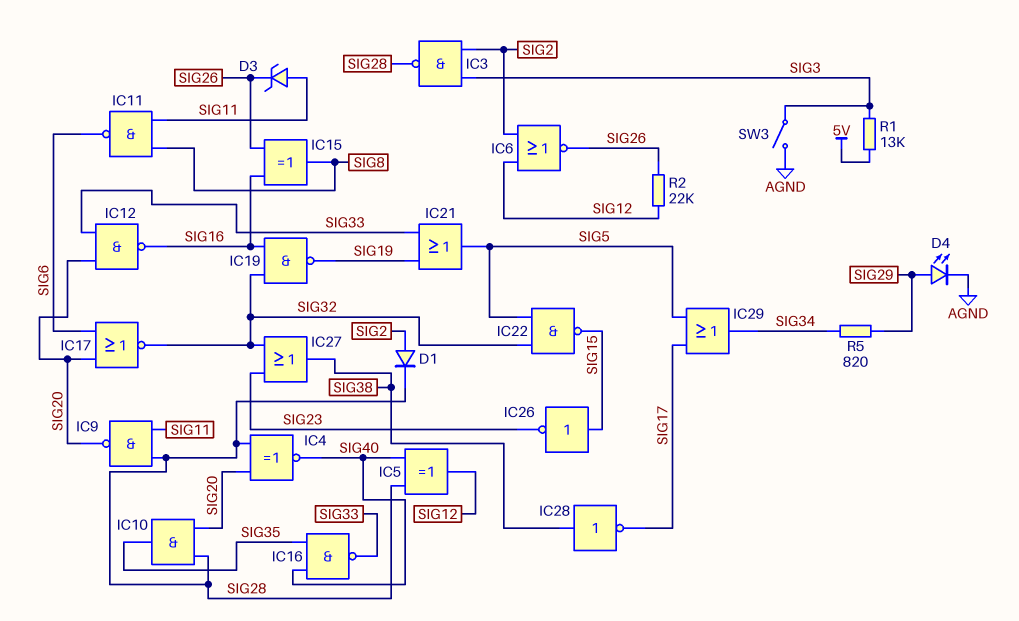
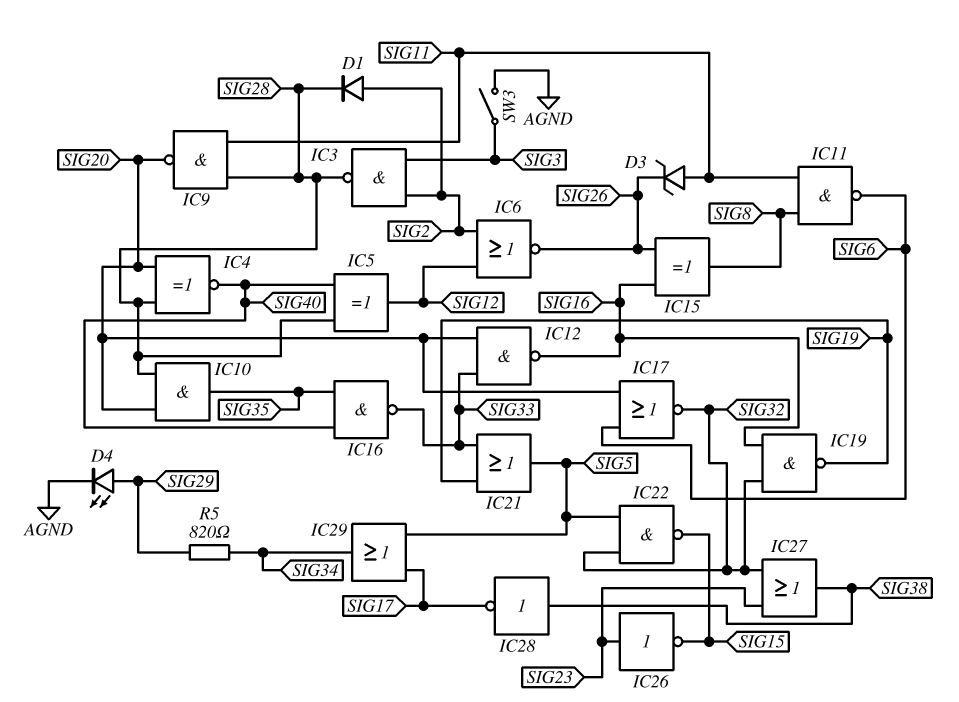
IC26: NOT (in SIG15, out SIG23) -> NOT (in SIG23, out SIG15)
R1: 13k (5V, SIG3) -> none
R2: 22k (SIG12, SIG26) -> none

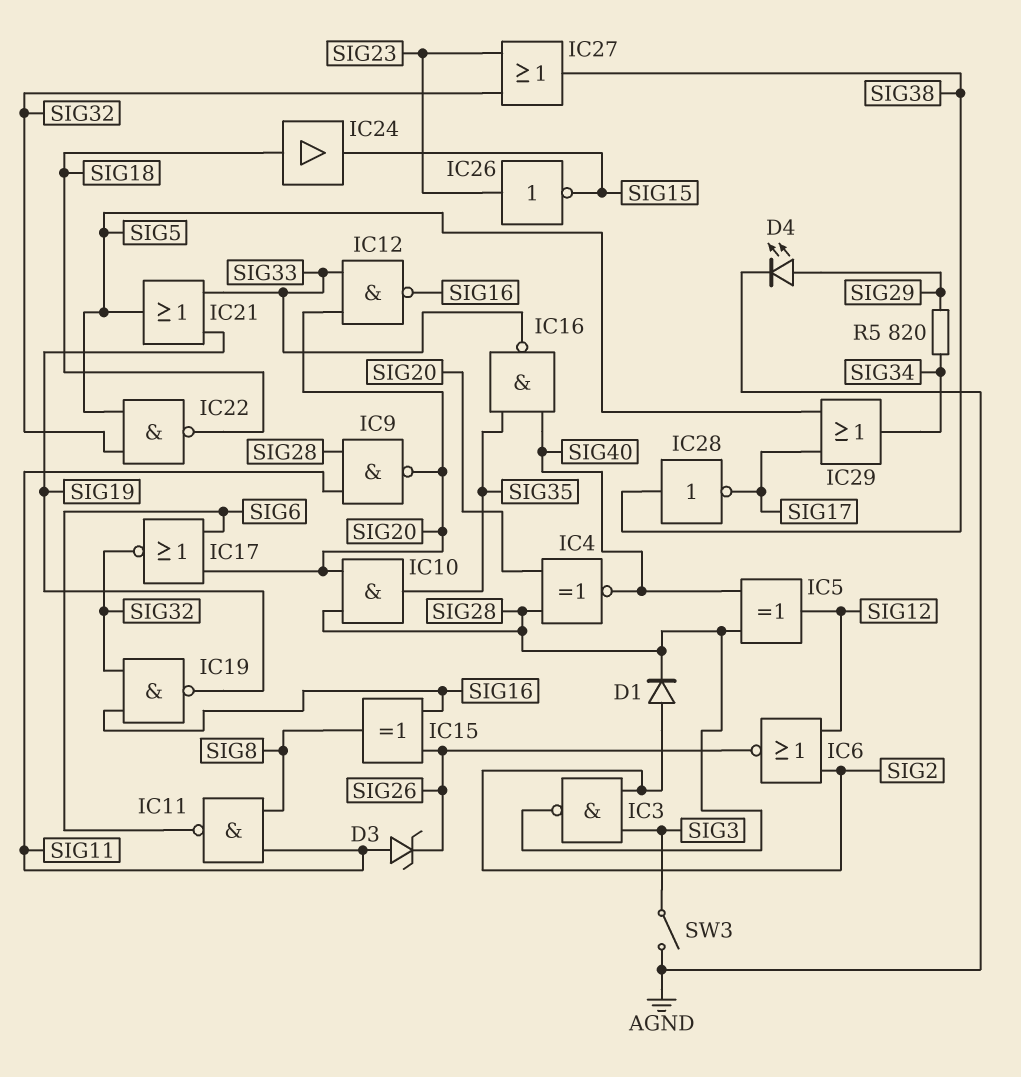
IC22: NAND (in SIG5, in SIG32, out SIG15) -> NAND (in SIG5, in SIG32, out SIG18)
IC24: none -> buffer (in SIG18, out SIG15)

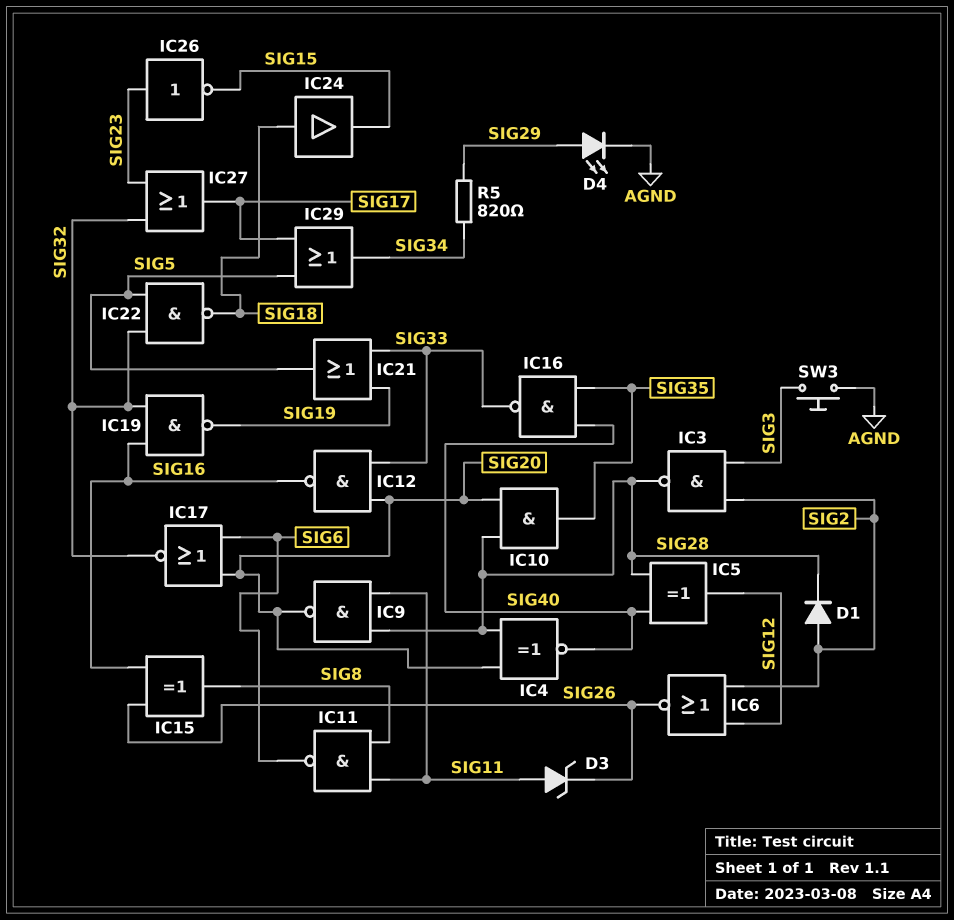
IC27: OR (in SIG23, in SIG32, out SIG38) -> OR (in SIG23, in SIG32, out SIG17)
IC28: NOT (in SIG38, out SIG17) -> none
SW3: switch (AGND, SIG3) -> button (AGND, SIG3)

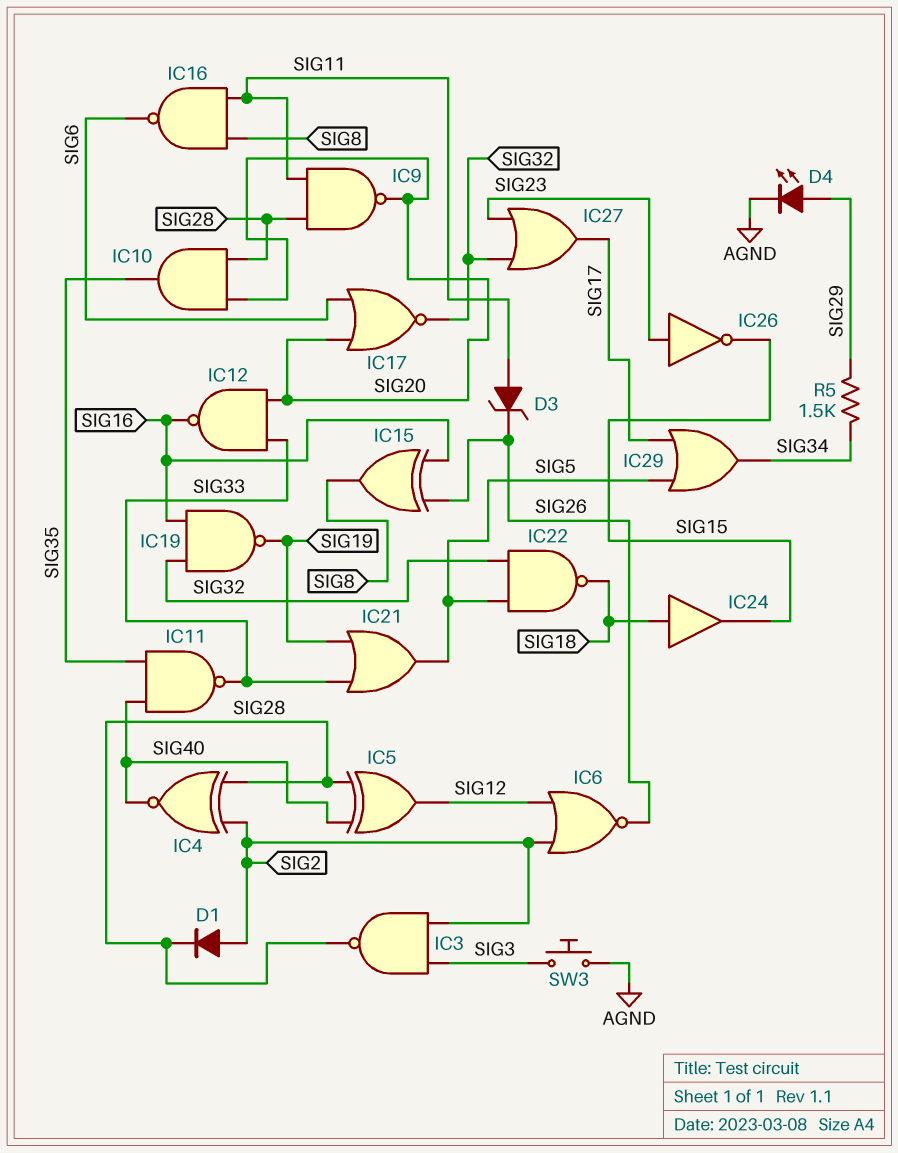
IC4: XNOR (in SIG20, in SIG28, out SIG40) -> XNOR (in SIG2, in SIG28, out SIG40)
IC11: NAND (in SIG8, in SIG11, out SIG6) -> NAND (in SIG35, in SIG40, out SIG33)
IC16: NAND (in SIG35, in SIG40, out SIG33) -> NAND (in SIG8, in SIG11, out SIG6)
R5: 820 (SIG29, SIG34) -> 1.5k (SIG29, SIG34)

